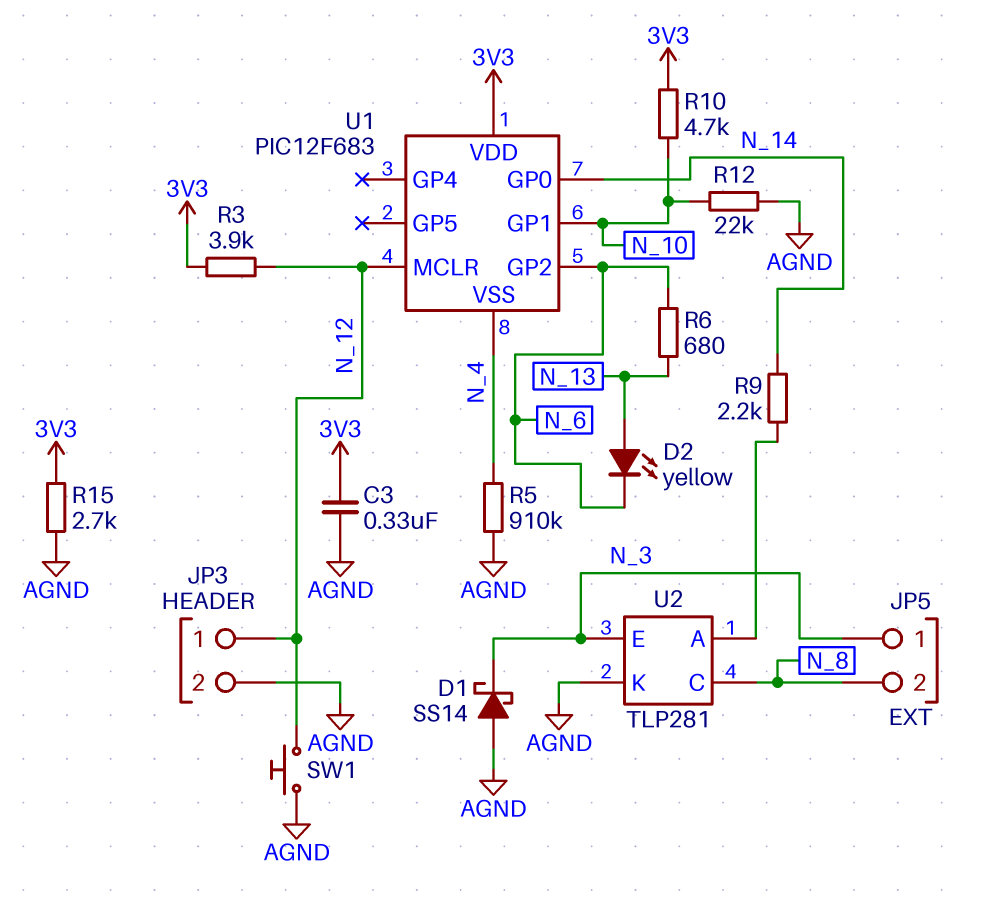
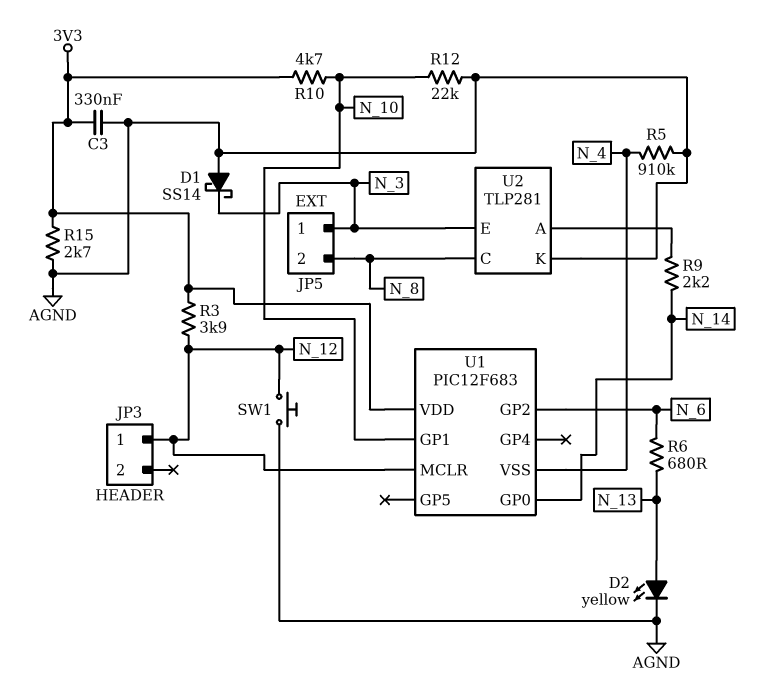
D2: LED yellow (A N_13, K N_6) -> LED yellow (A N_13, K AGND)
JP3 pin 2: AGND -> none

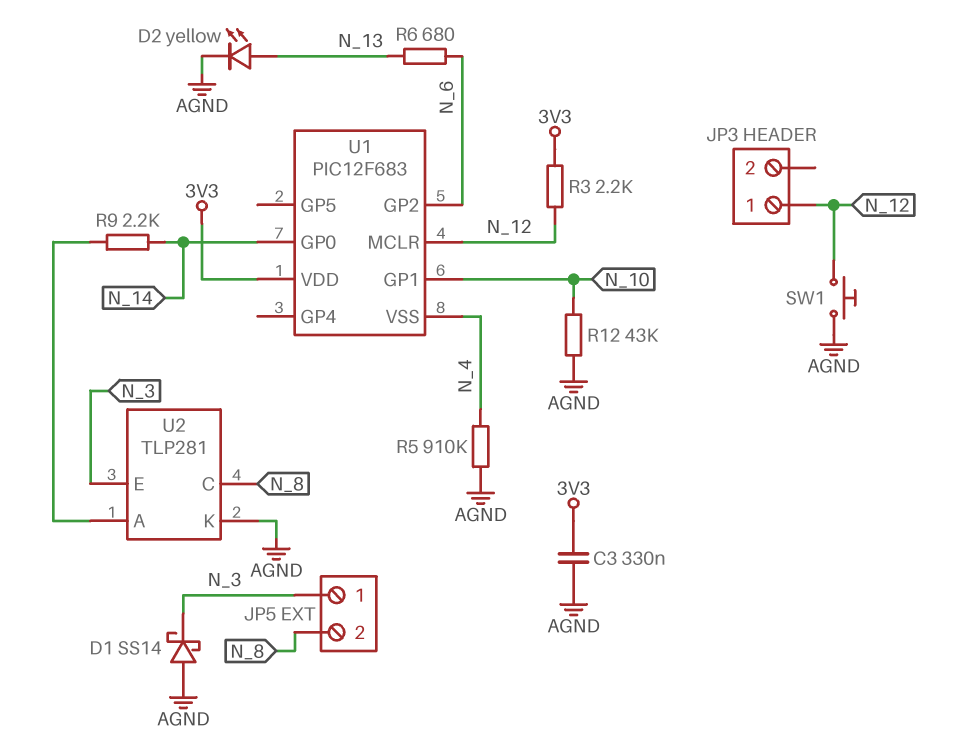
R3: 3.9k (3V3, N_12) -> 2.2k (3V3, N_12)
R10: 4.7k (3V3, N_10) -> none
R12: 22k (AGND, N_10) -> 43k (AGND, N_10)
R15: 2.7k (3V3, AGND) -> none

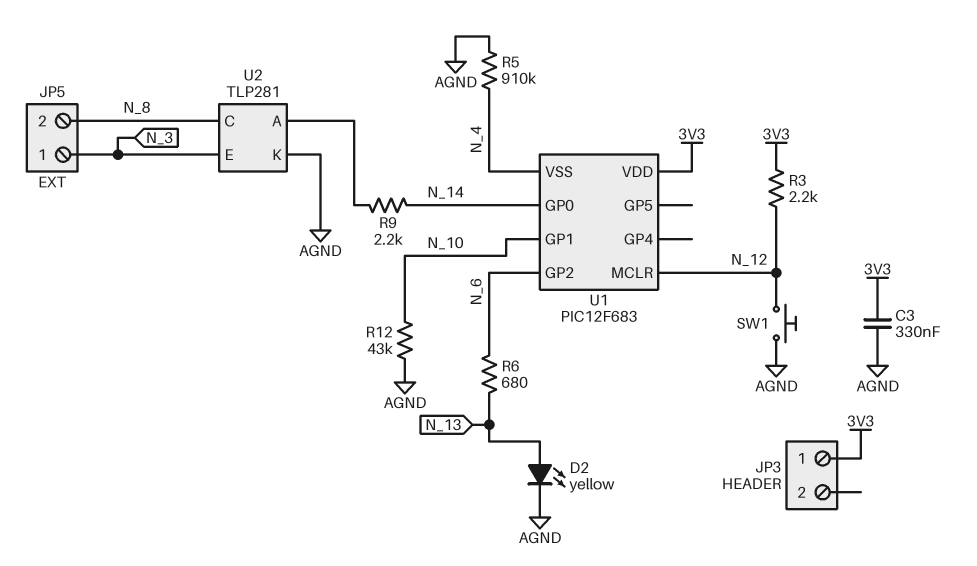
D1: schottky SS14 (A AGND, K N_3) -> none
JP3 pin 1: N_12 -> 3V3

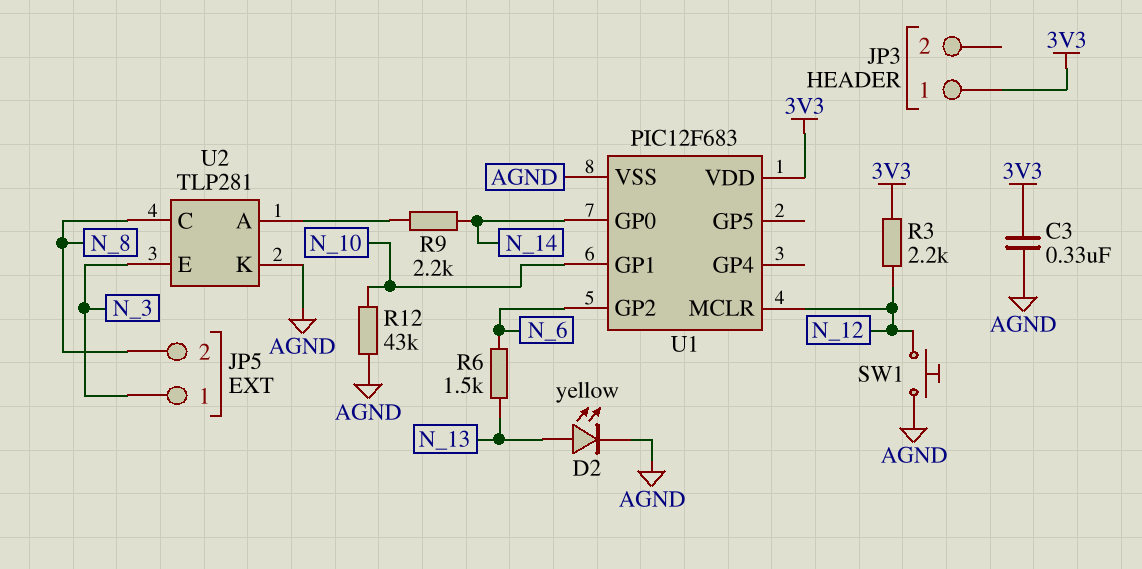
R5: 910k (AGND, N_4) -> none
R6: 680 (N_6, N_13) -> 1.5k (N_6, N_13)
U1 pin VSS: N_4 -> AGND

